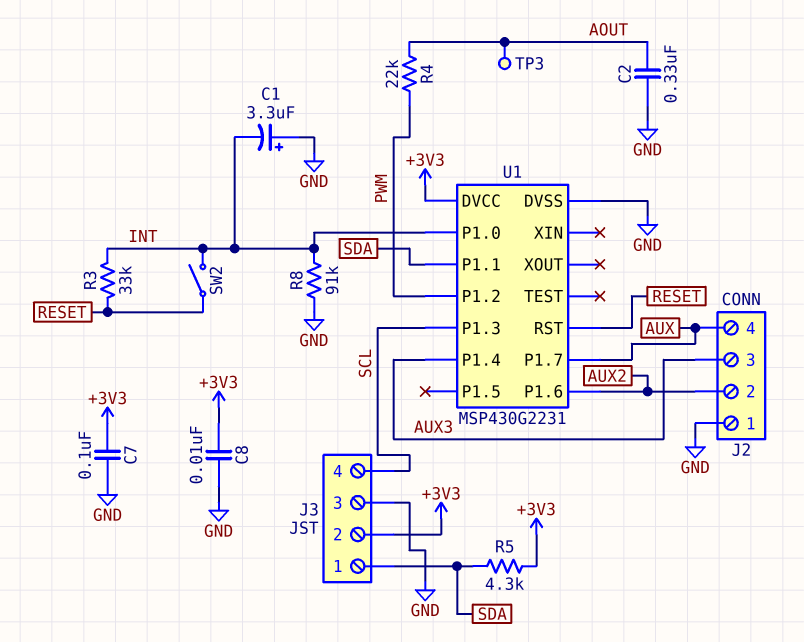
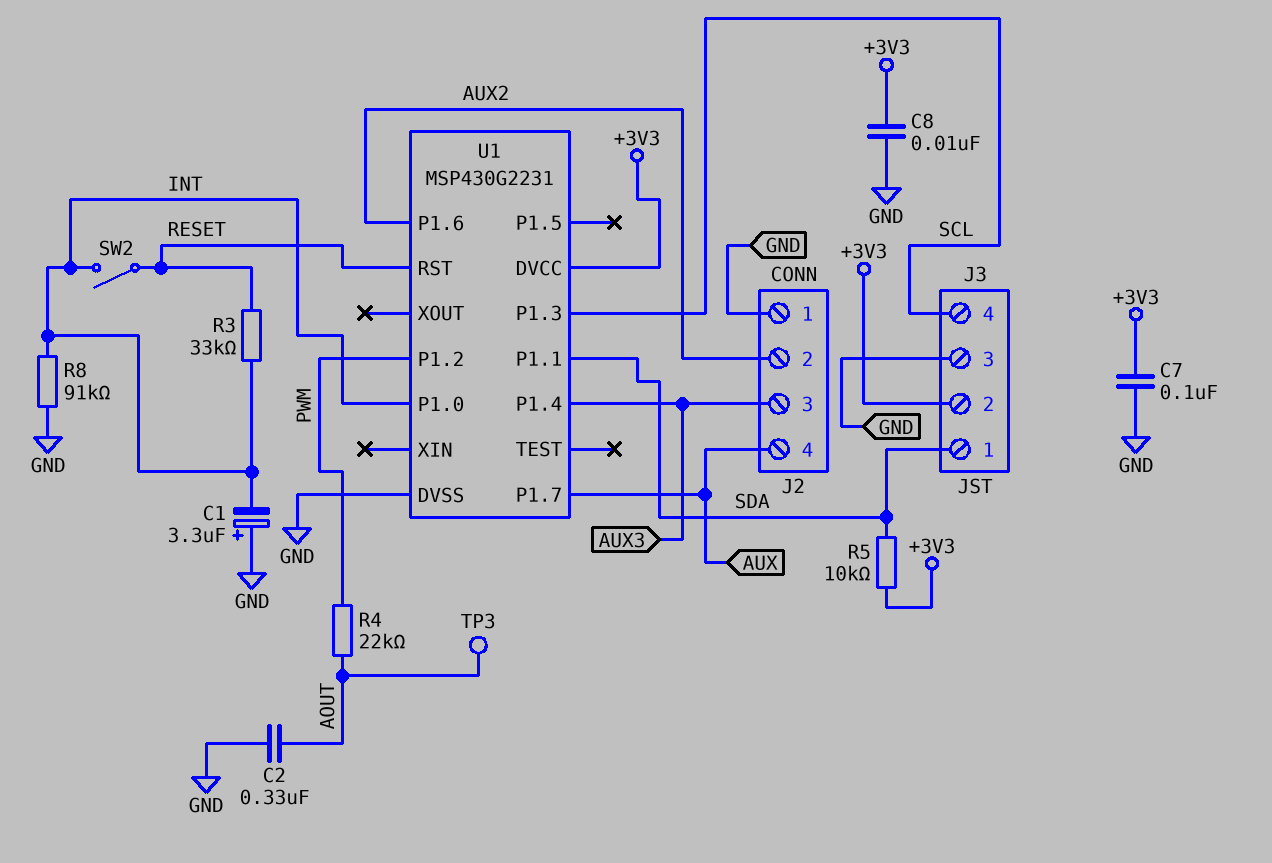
R5: 4.3k (+3V3, SDA) -> 10k (+3V3, SDA)

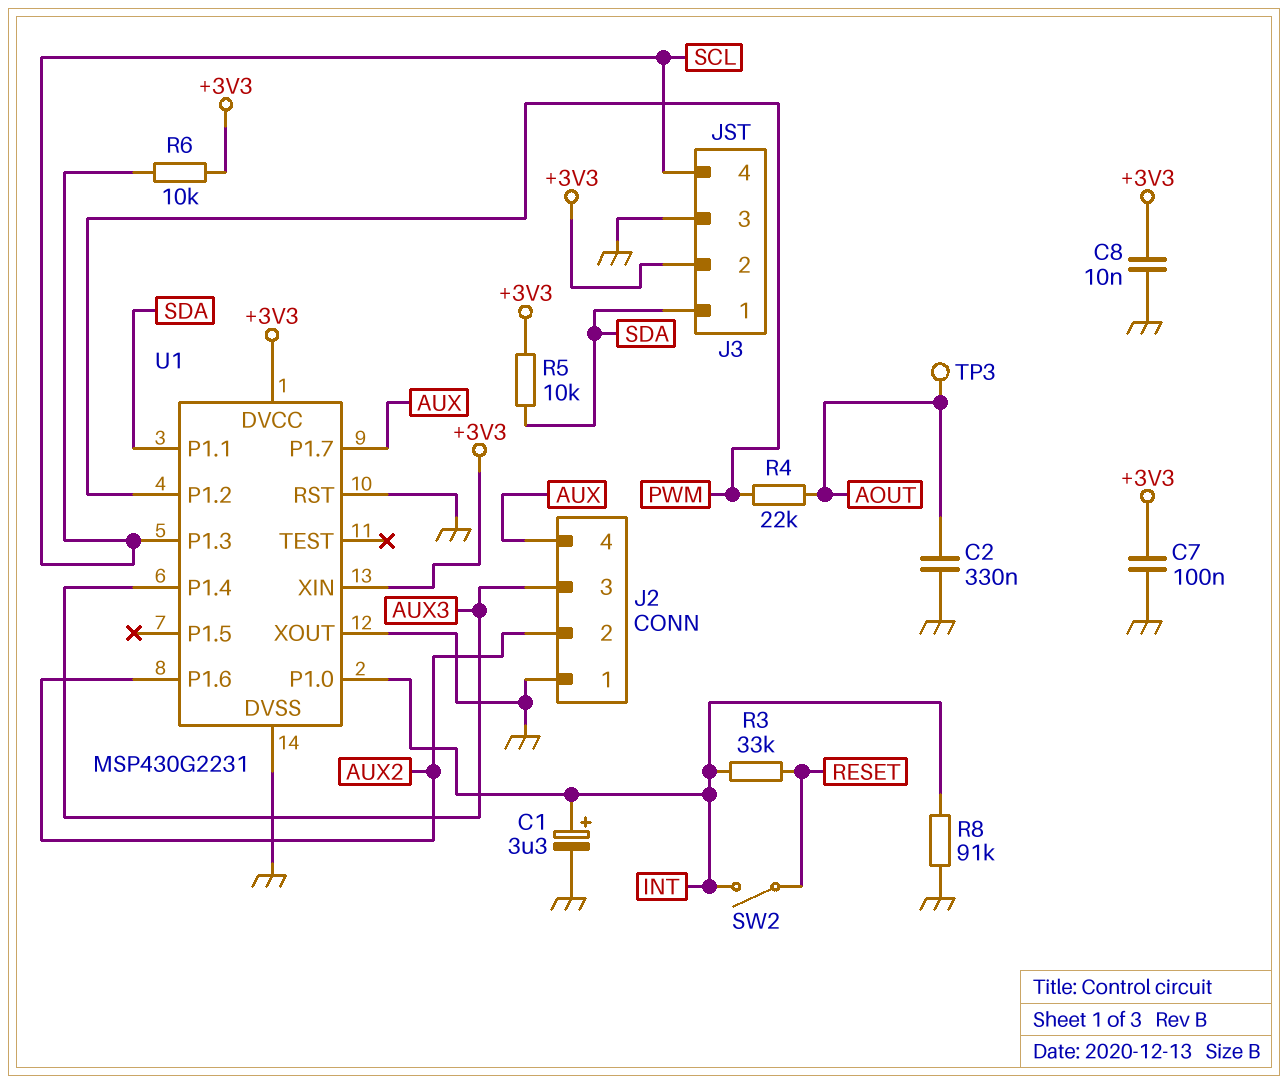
C1: 3.3uF (plus GND, minus INT) -> 3.3uF (plus INT, minus GND)
R6: none -> 10k (+3V3, SCL)
U1 pin RST: RESET -> GND
U1 pin XIN: none -> +3V3
U1 pin XOUT: none -> GND

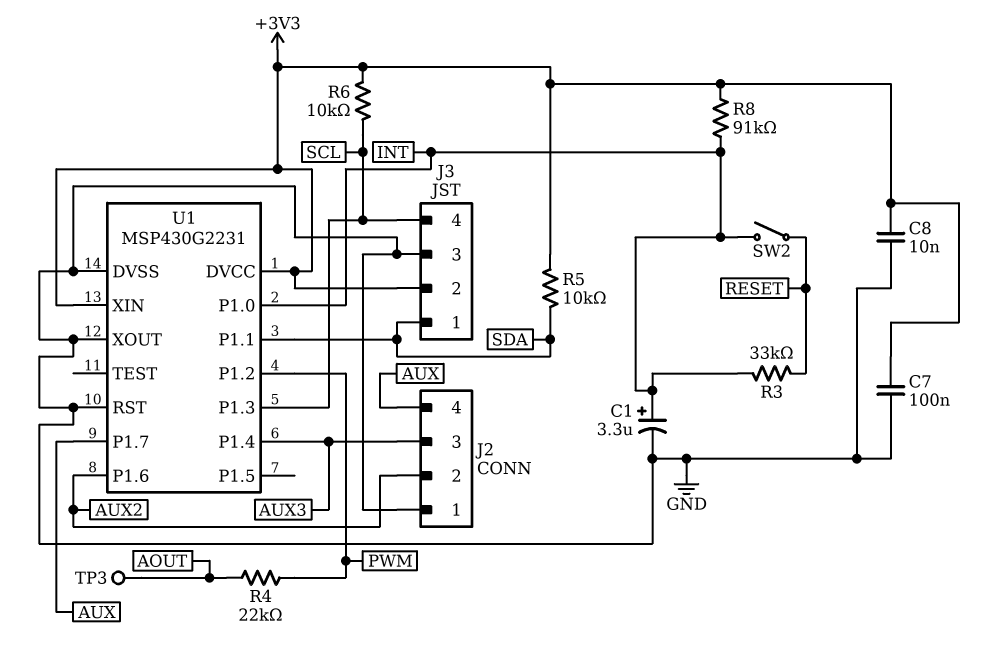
C2: 330nF (AOUT, GND) -> none
R8: 91k (GND, INT) -> 91k (+3V3, INT)

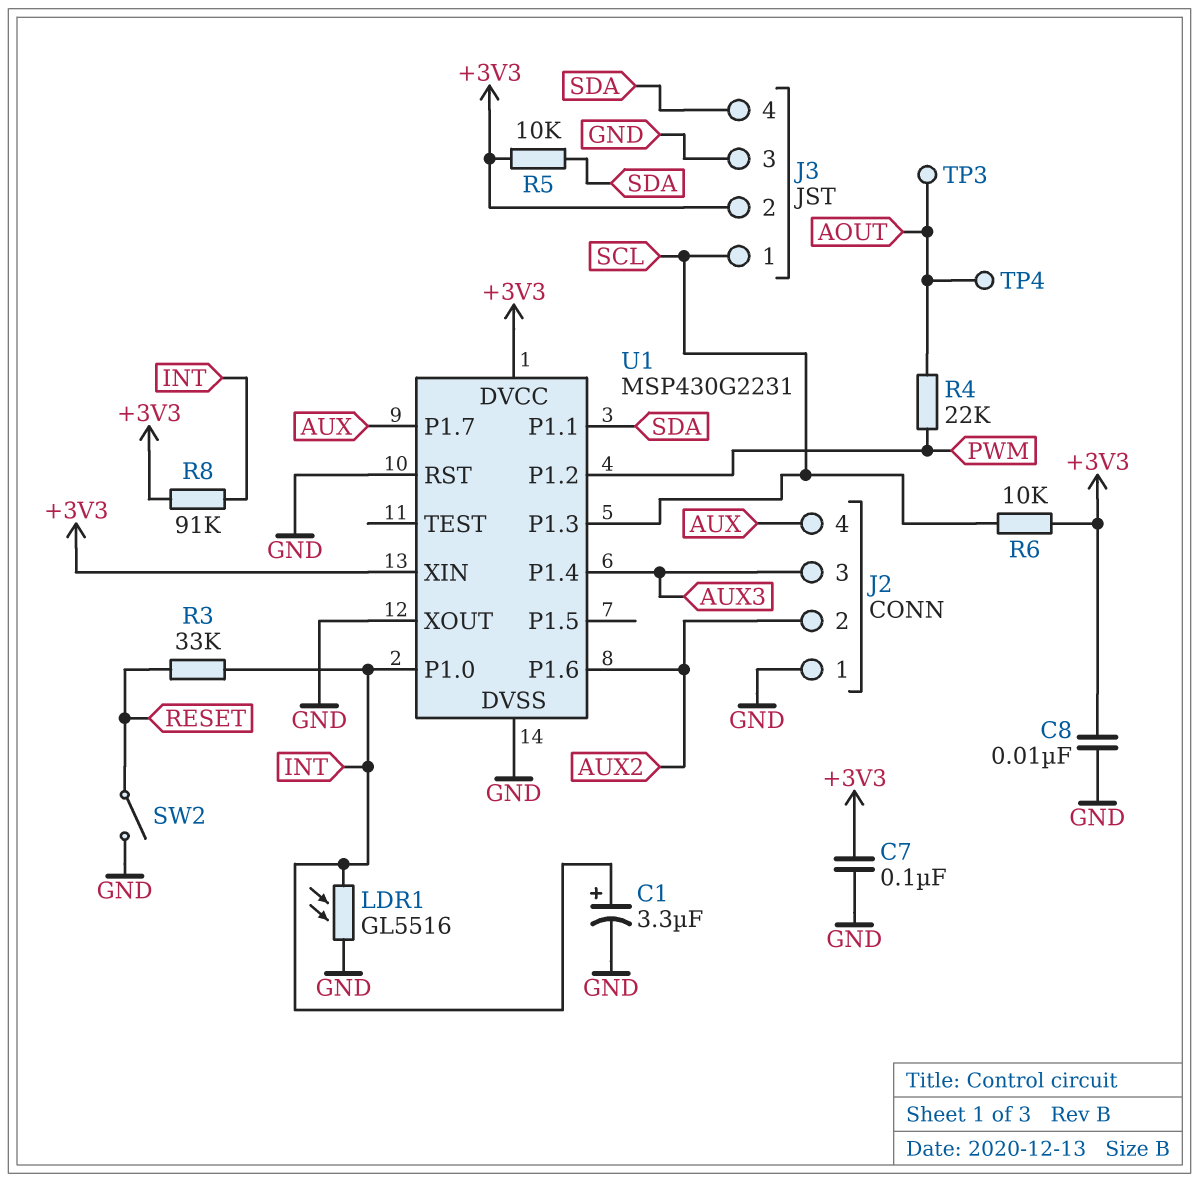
J3 pin 1: SDA -> SCL
J3 pin 4: SCL -> SDA
LDR1: none -> GL5516 (GND, INT)
SW2: switch (INT, RESET) -> switch (GND, RESET)
TP4: none -> test point (AOUT)

